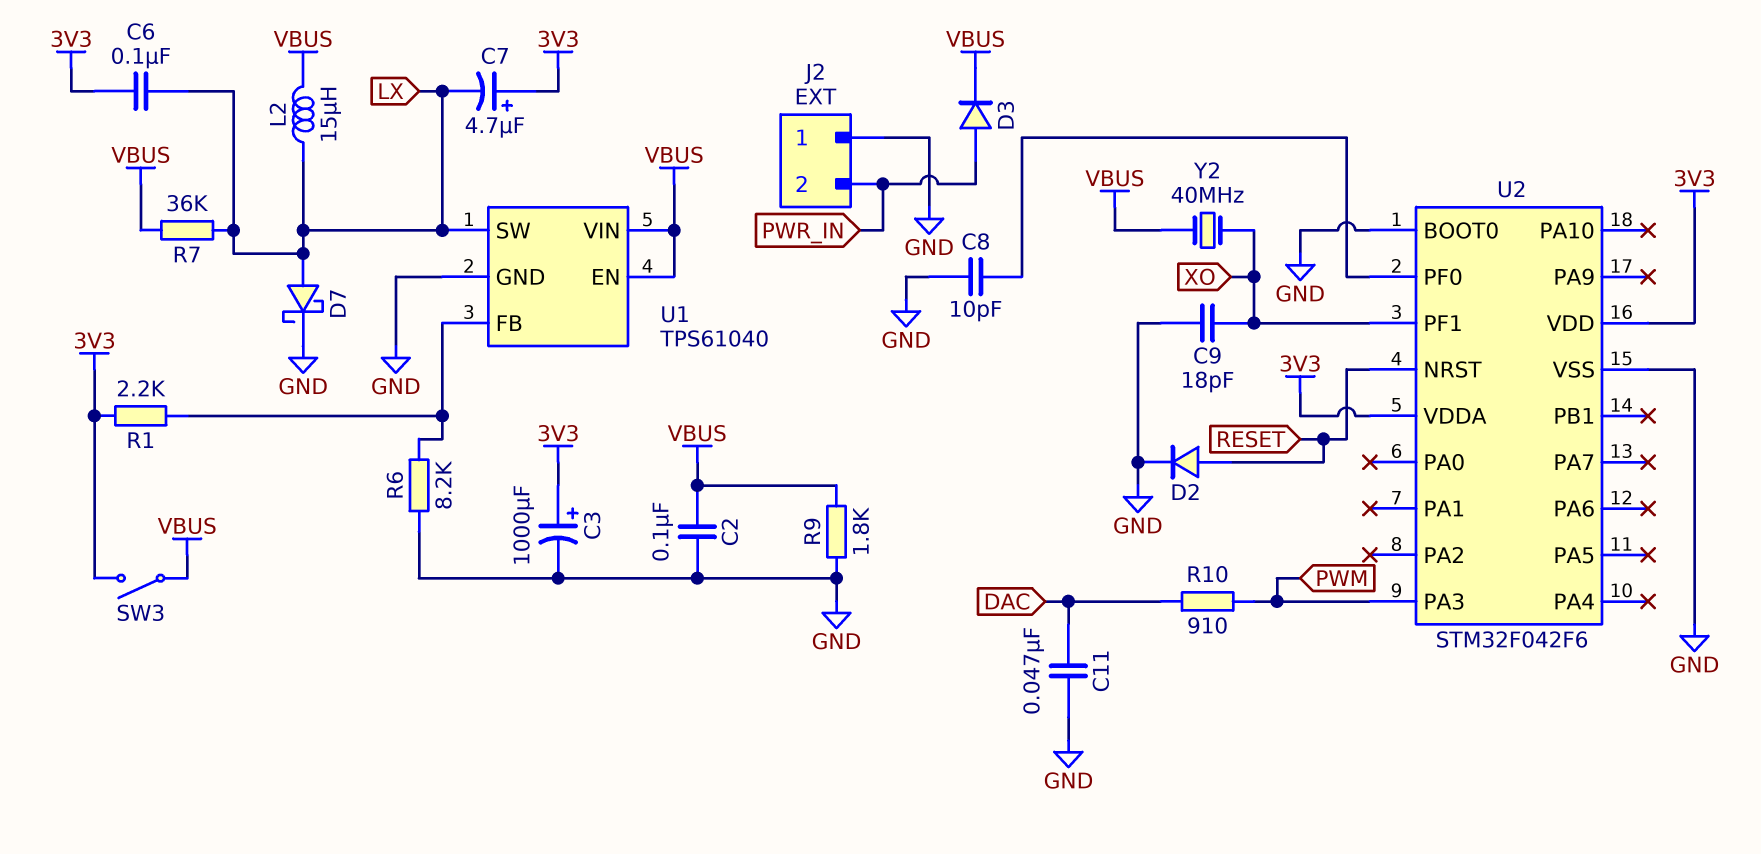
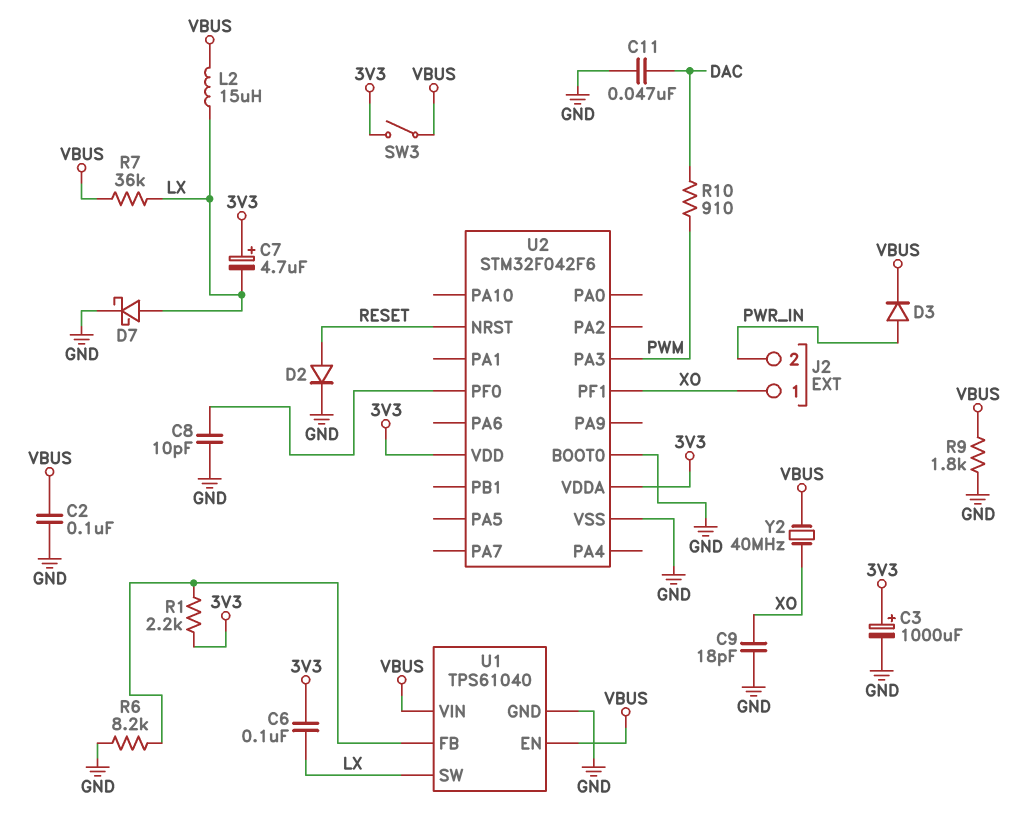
J2 pin 1: GND -> XO

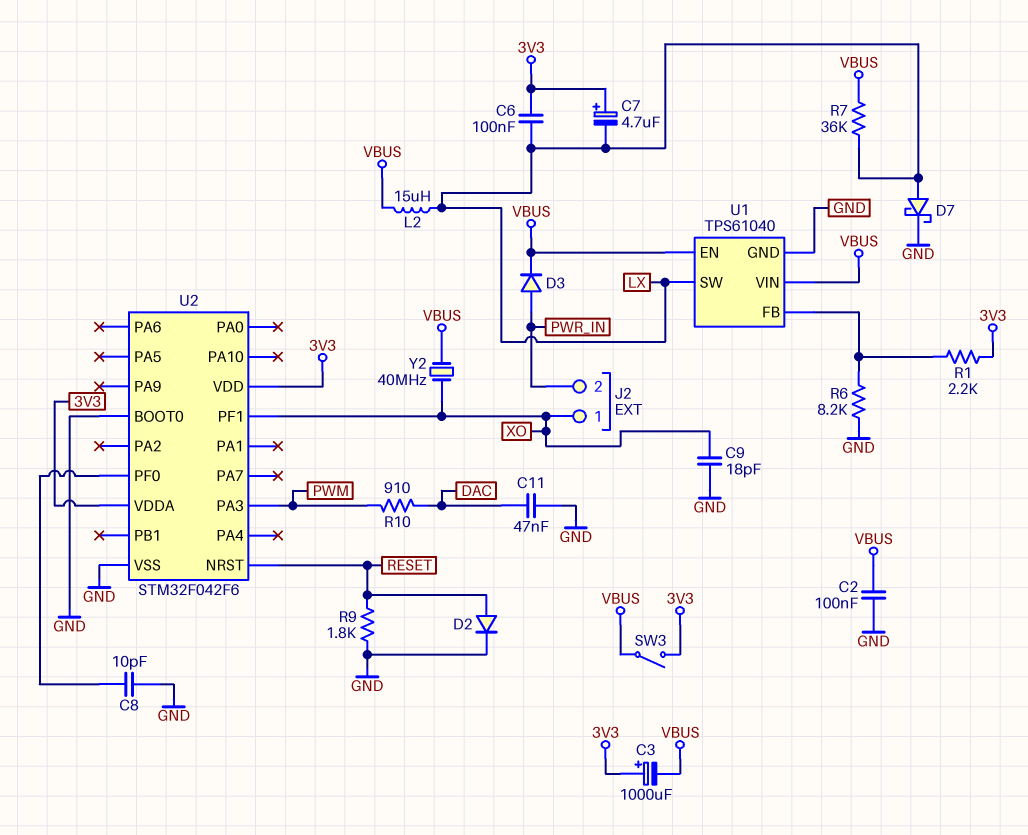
C3: 1000uF (plus 3V3, minus GND) -> 1000uF (plus 3V3, minus VBUS)
R9: 1.8k (GND, VBUS) -> 1.8k (GND, RESET)

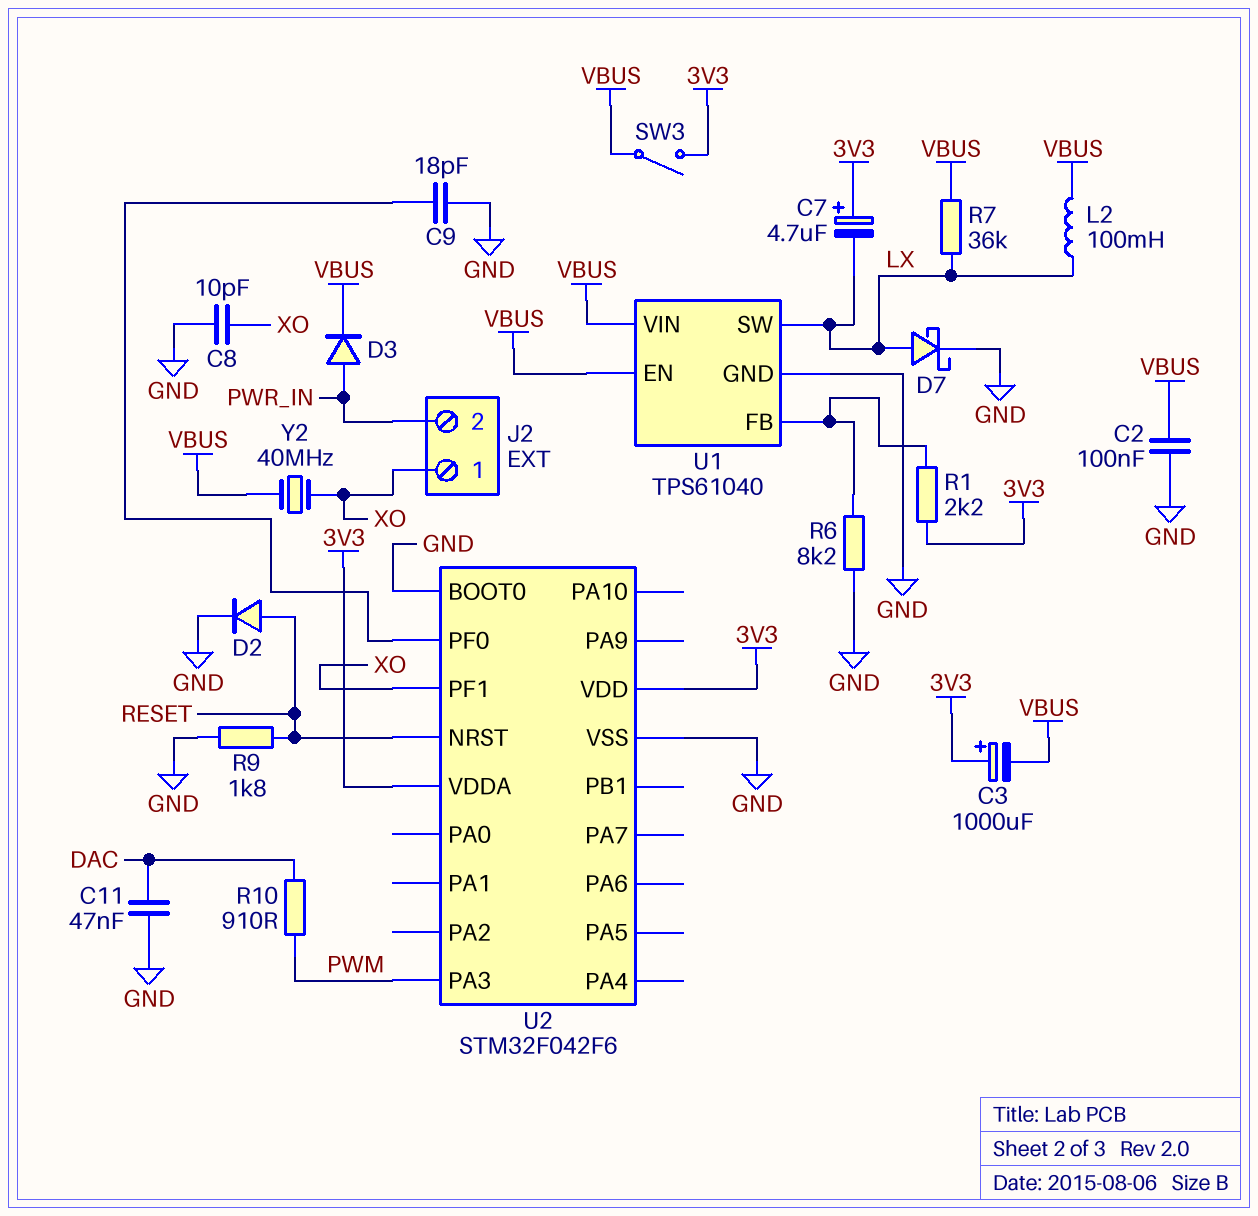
C6: 100nF (3V3, LX) -> none
C8: 10pF (GND, U2/PF0) -> 10pF (GND, XO)
C9: 18pF (GND, XO) -> 18pF (GND, U2/PF0)
L2: 15uH (LX, VBUS) -> 100mH (LX, VBUS)

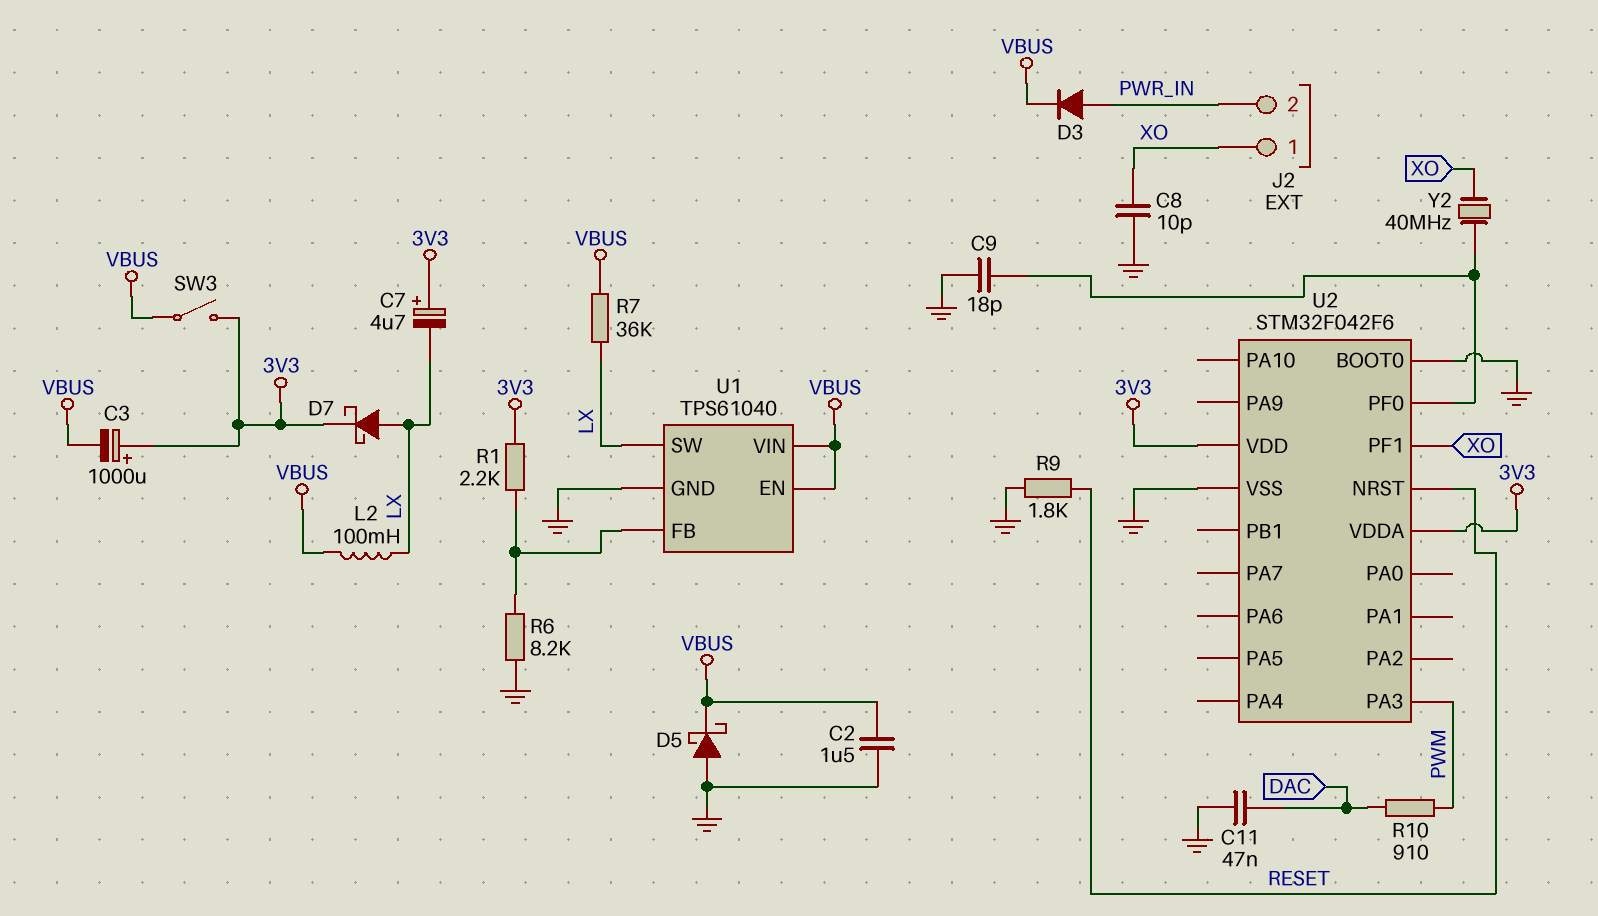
C2: 100nF (GND, VBUS) -> 1.5uF (GND, VBUS)
D2: diode (A RESET, K GND) -> none
D5: none -> schottky (A GND, K VBUS)
D7: schottky (A LX, K GND) -> schottky (A LX, K 3V3)
Y2: 40MHz (VBUS, XO) -> 40MHz (U2/PF0, XO)

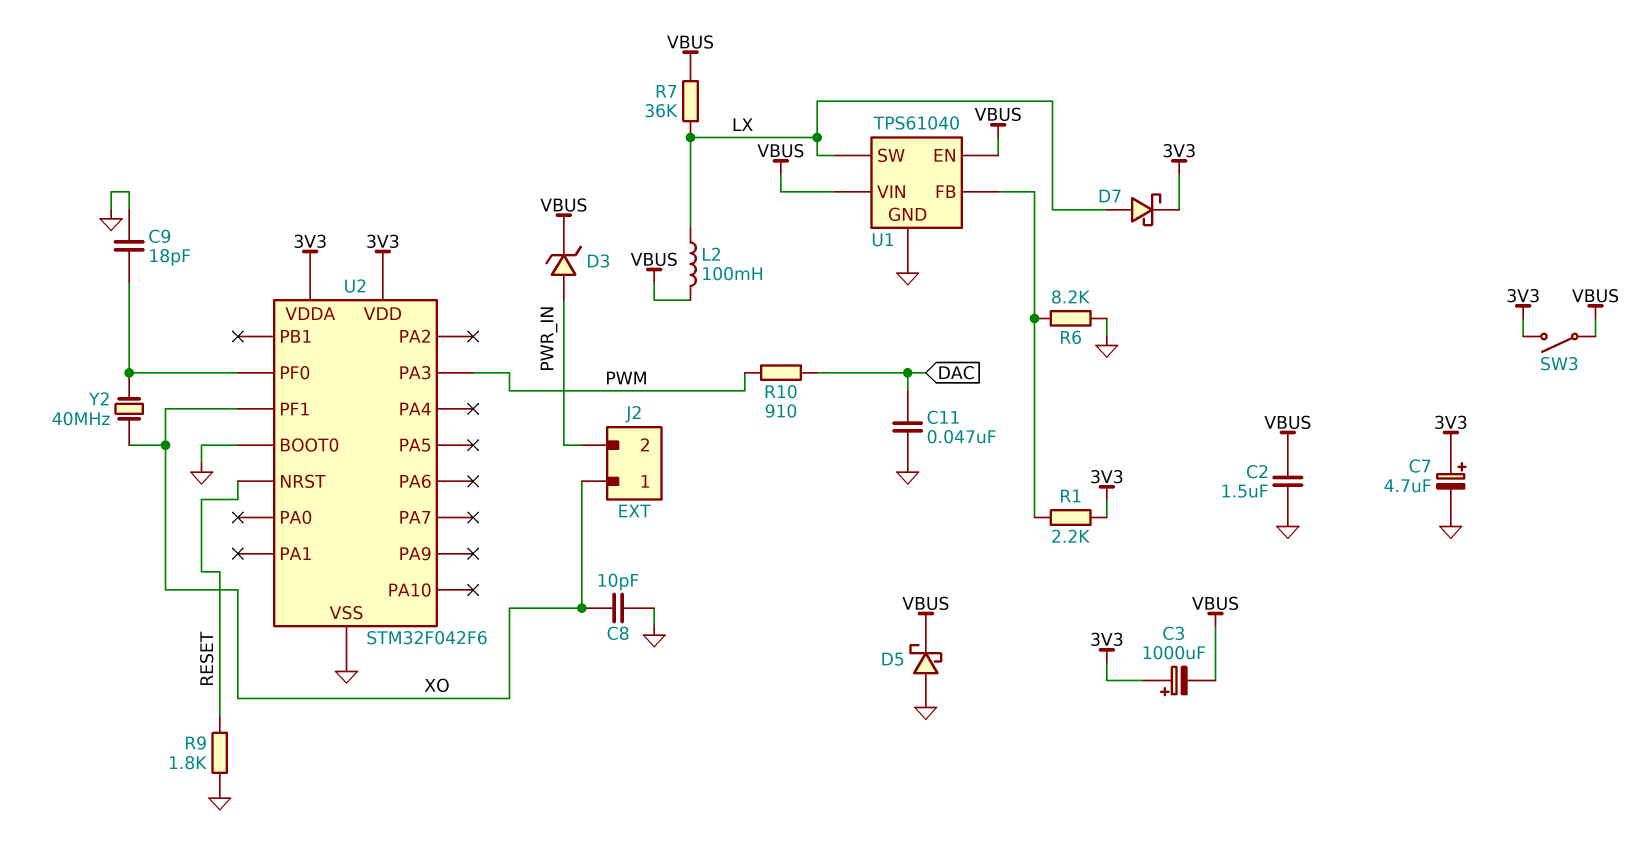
C7: 4.7uF (plus 3V3, minus LX) -> 4.7uF (plus 3V3, minus GND)
D3: diode (A PWR_IN, K VBUS) -> zener (A PWR_IN, K VBUS)

